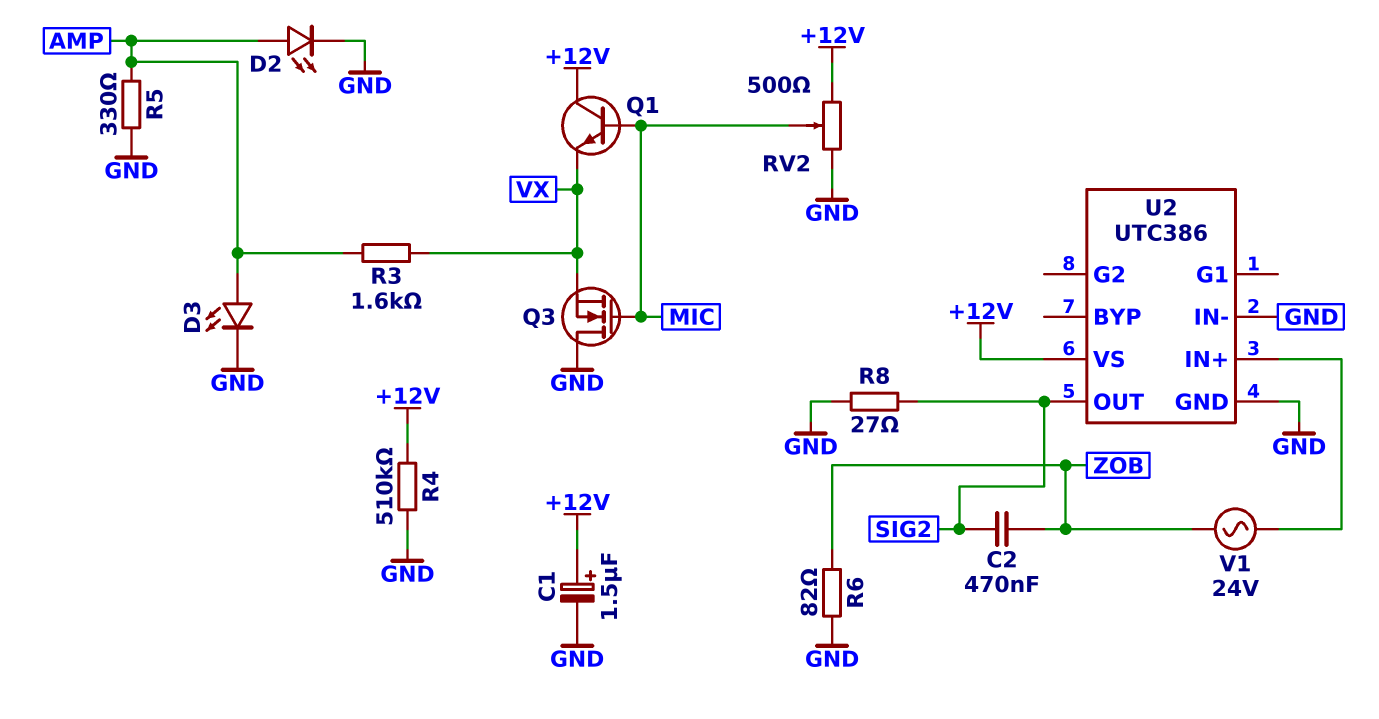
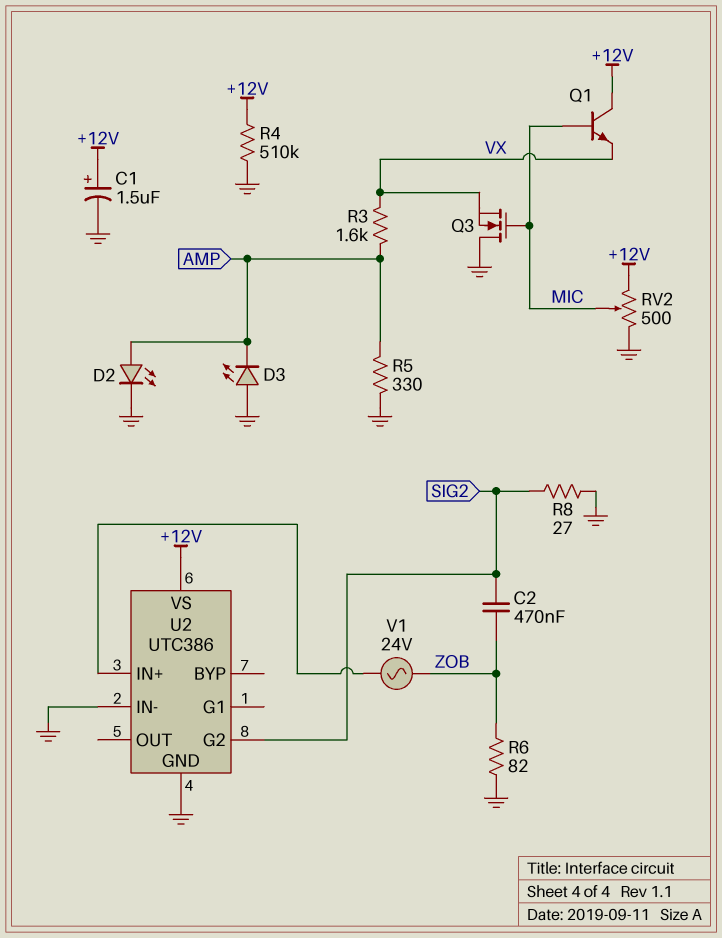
D3: LED (A AMP, K GND) -> LED (A GND, K AMP)
U2 pin G2: none -> SIG2
U2 pin OUT: SIG2 -> none

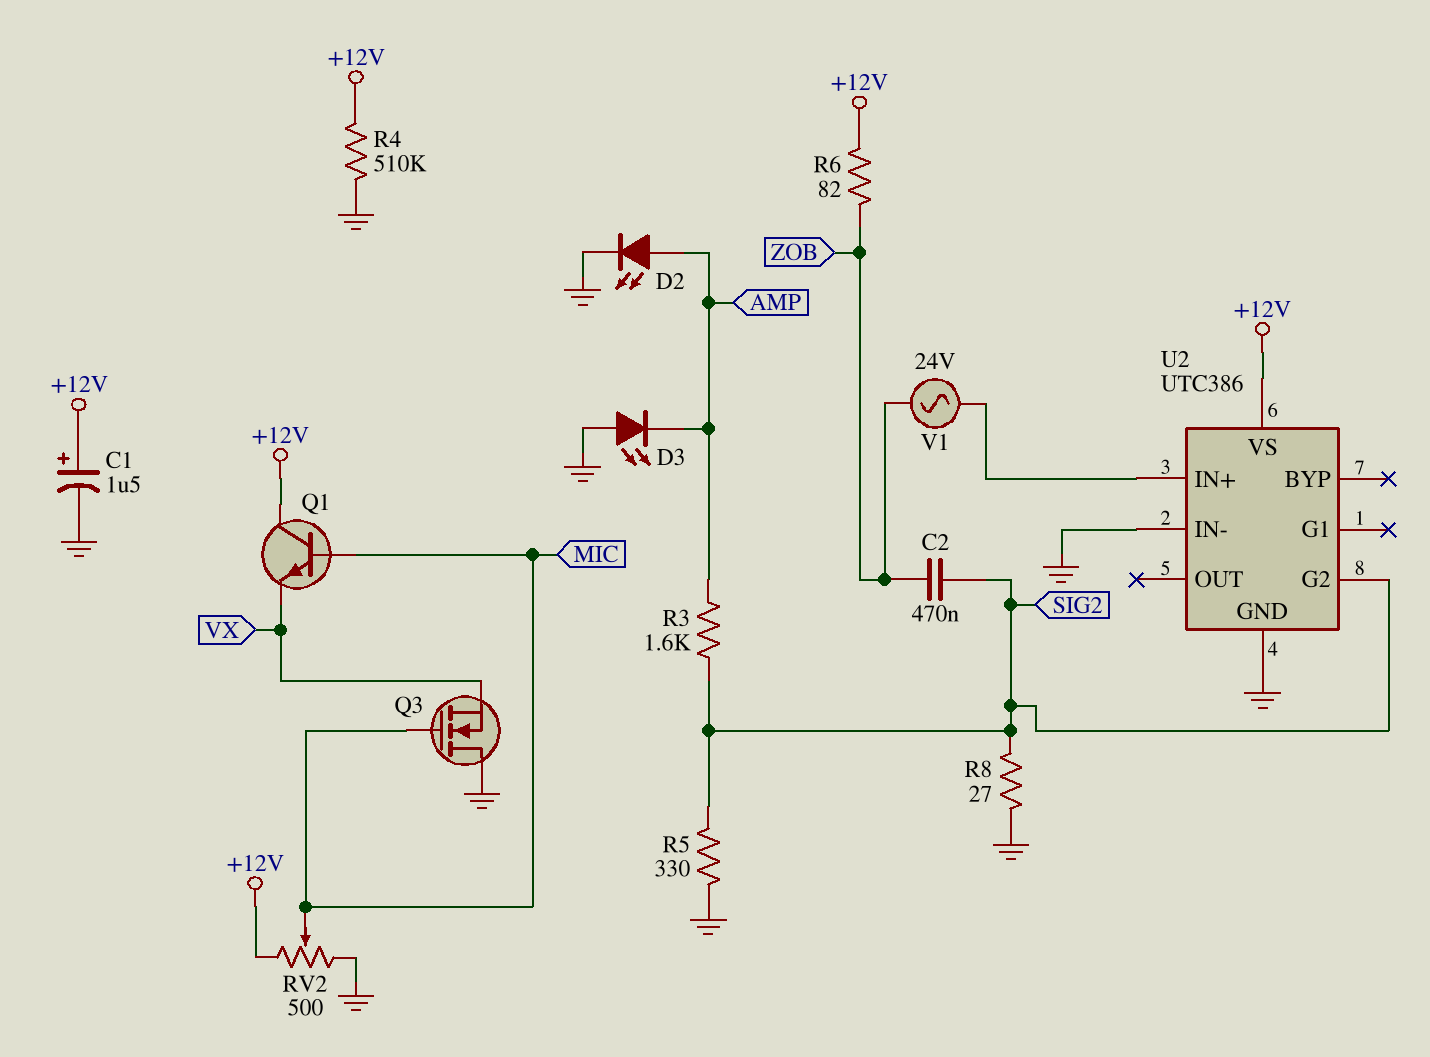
R3: 1.6k (AMP, VX) -> 1.6k (AMP, SIG2)
R5: 330 (AMP, GND) -> 330 (GND, SIG2)
R6: 82 (GND, ZOB) -> 82 (+12V, ZOB)

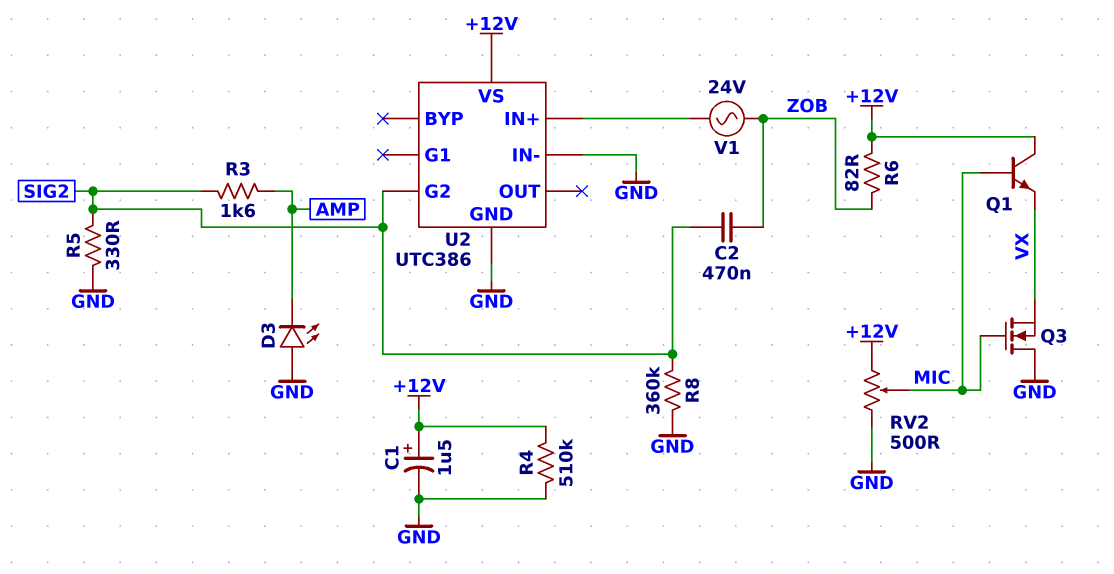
D2: LED (A AMP, K GND) -> none
R8: 27 (GND, SIG2) -> 360k (GND, SIG2)

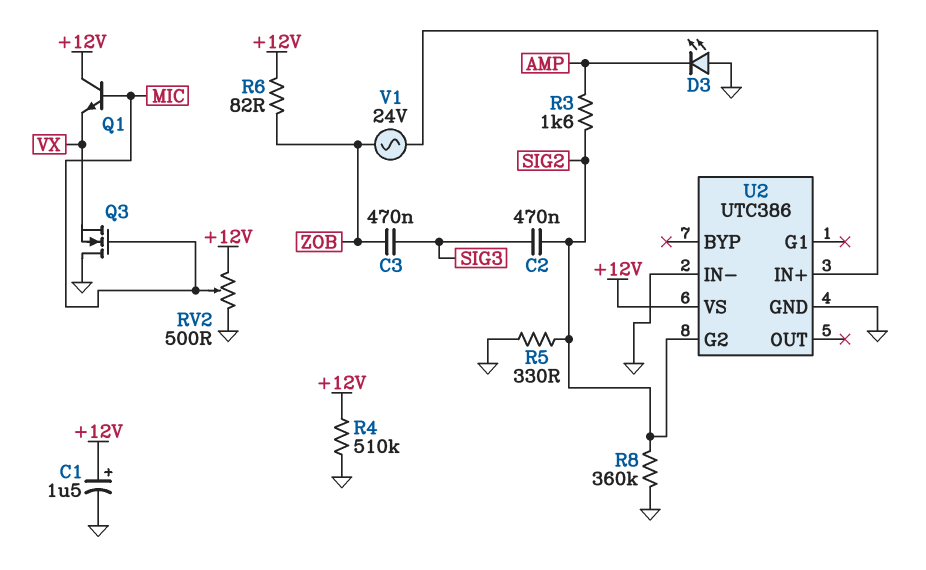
C2: 470nF (SIG2, ZOB) -> 470nF (SIG2, SIG3)
C3: none -> 470nF (SIG3, ZOB)

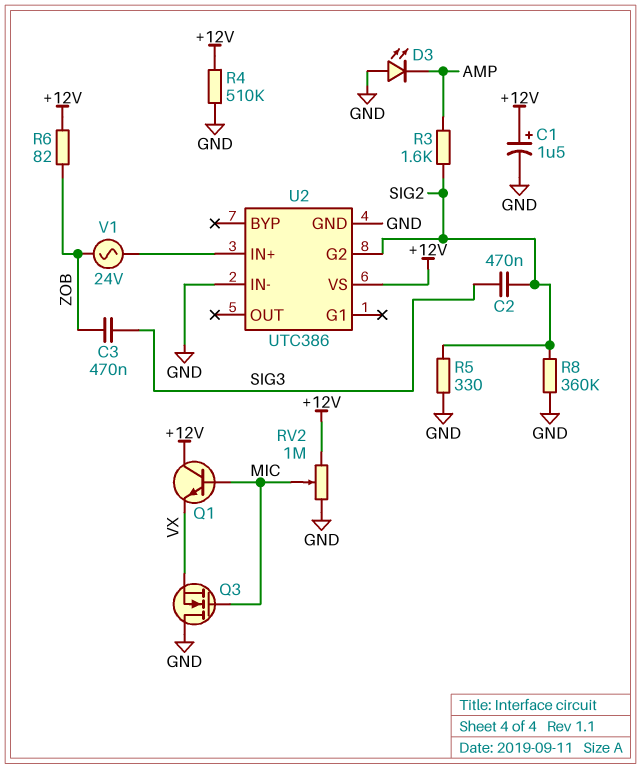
RV2: 500 (+12V, GND, wiper MIC) -> 1M (+12V, GND, wiper MIC)

